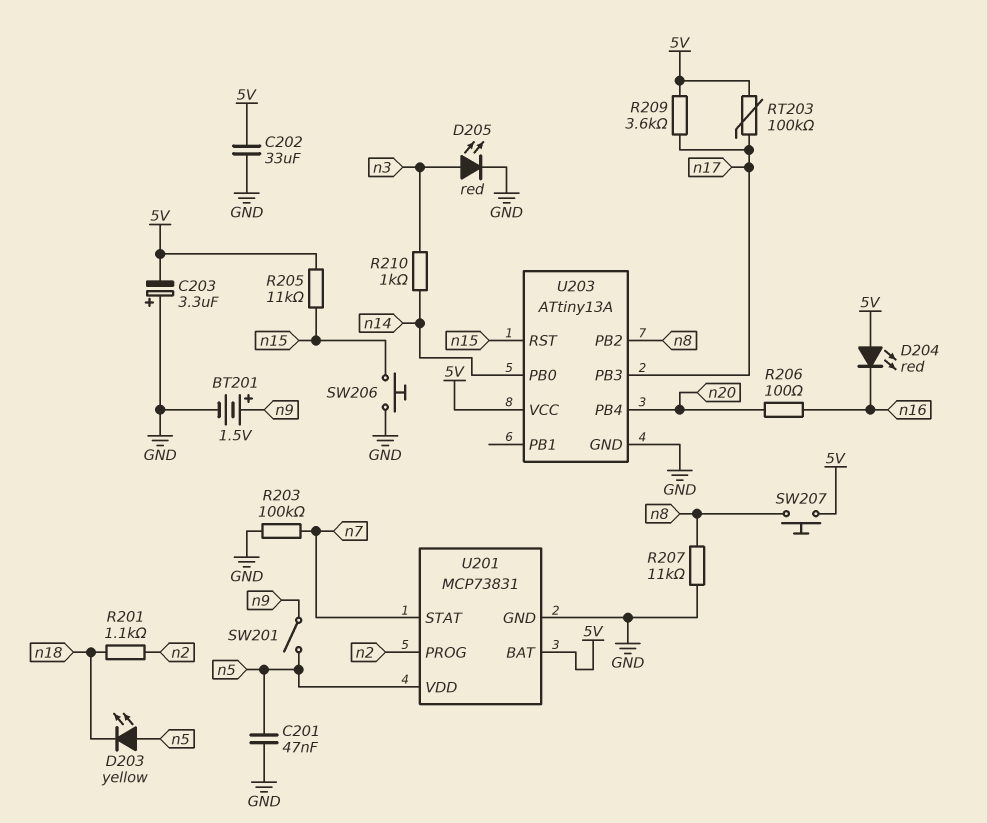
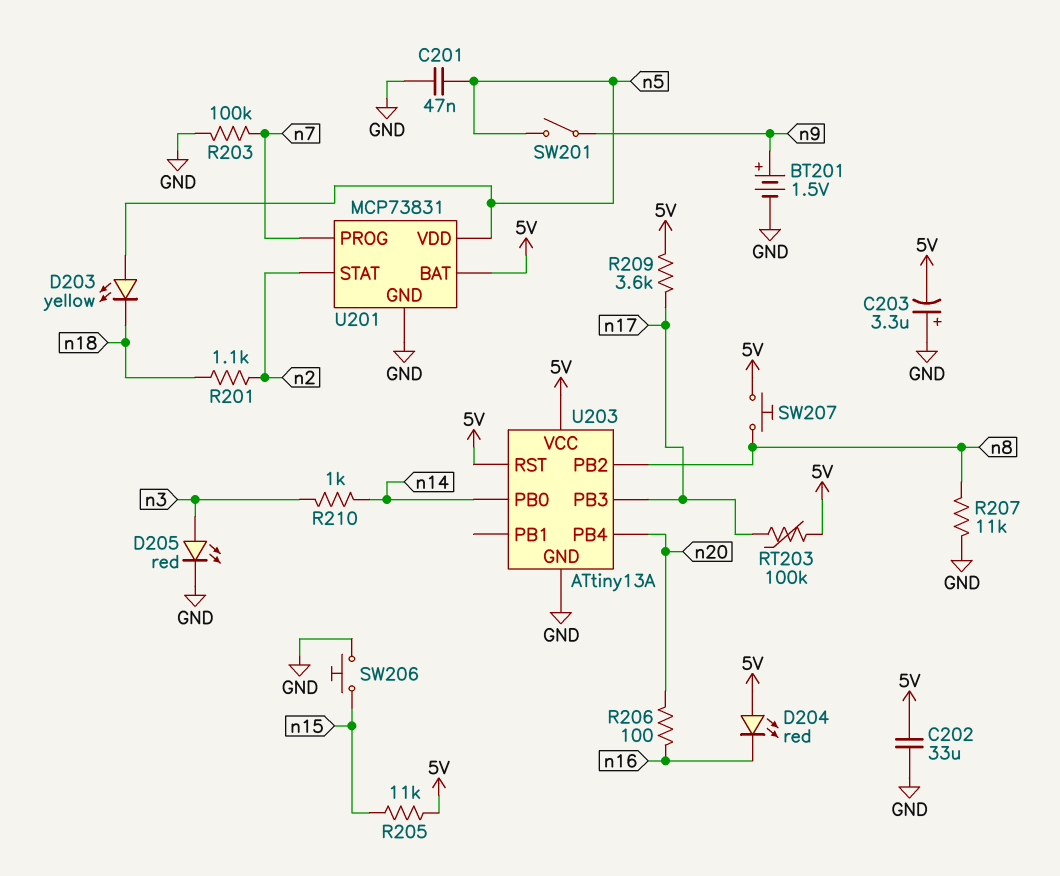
U201 pin PROG: n2 -> n7
U201 pin STAT: n7 -> n2
U203 pin RST: n15 -> 5V

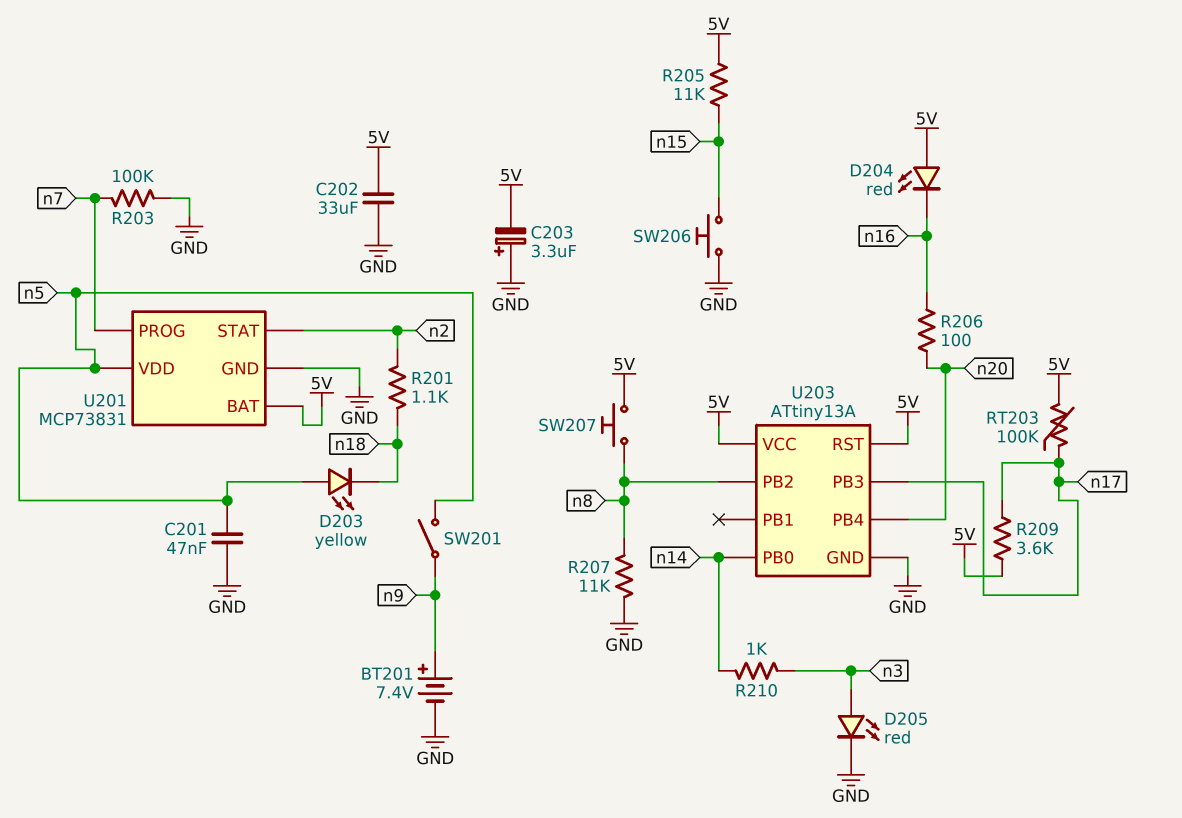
BT201: 1.5V (plus n9, minus GND) -> 7.4V (plus n9, minus GND)

